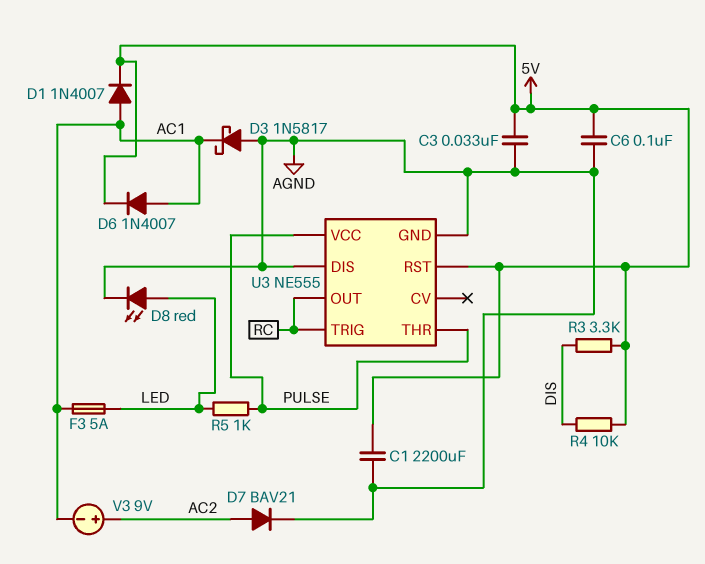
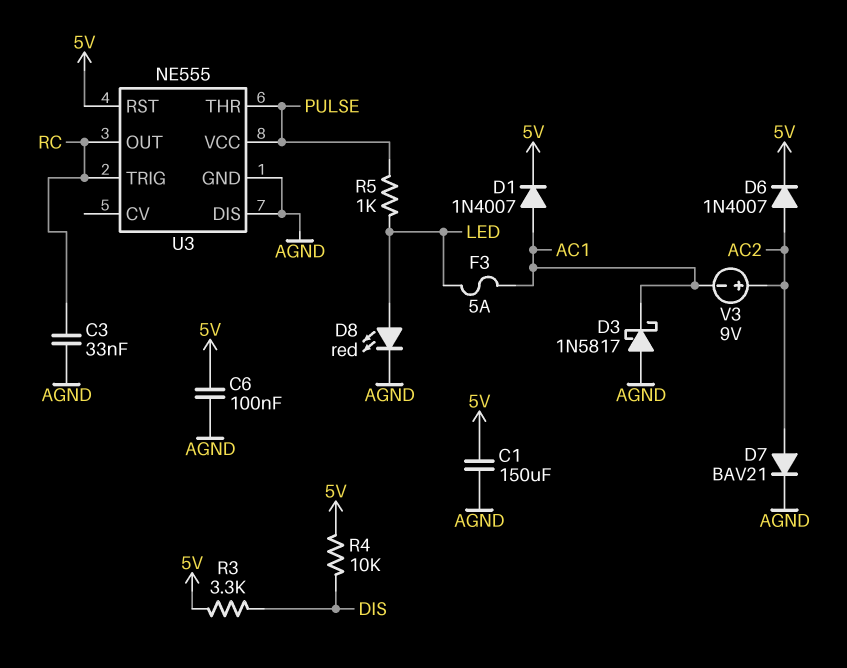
C1: 2200uF (5V, AGND) -> 150uF (5V, AGND)
C3: 33nF (5V, AGND) -> 33nF (AGND, RC)
D6: diode 1N4007 (A AC1, K 5V) -> diode 1N4007 (A AC2, K 5V)

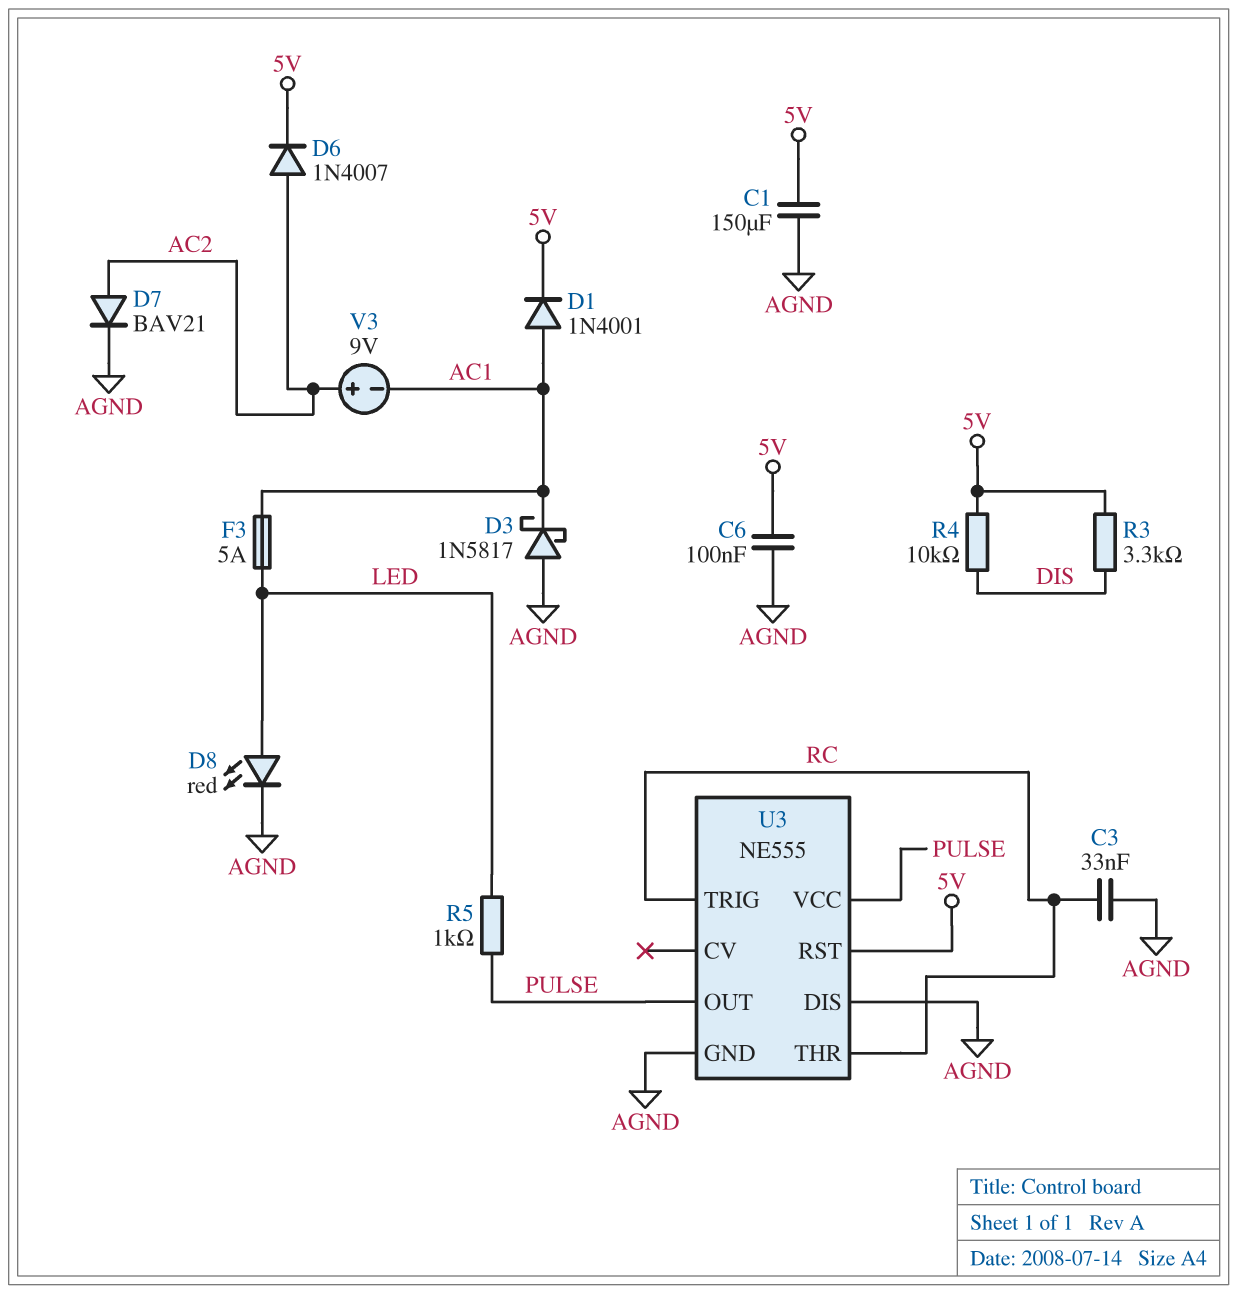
D1: diode 1N4007 (A AC1, K 5V) -> diode 1N4001 (A AC1, K 5V)
U3 pin OUT: RC -> PULSE
U3 pin THR: PULSE -> RC

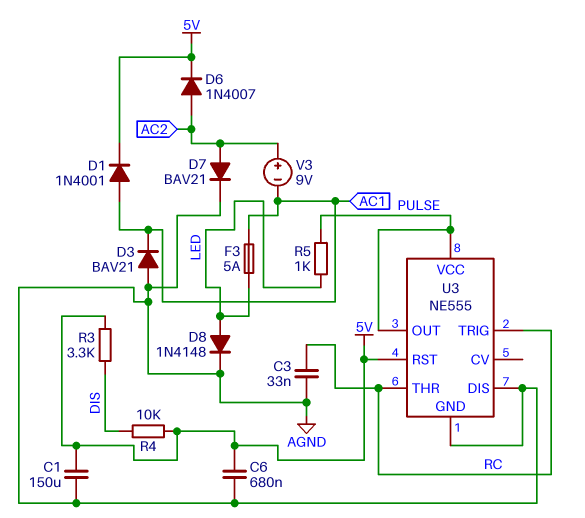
C6: 100nF (5V, AGND) -> 680nF (5V, AGND)
D3: schottky 1N5817 (A AGND, K AC1) -> diode BAV21 (A AGND, K AC1)
D8: LED red (A LED, K AGND) -> diode 1N4148 (A LED, K AGND)

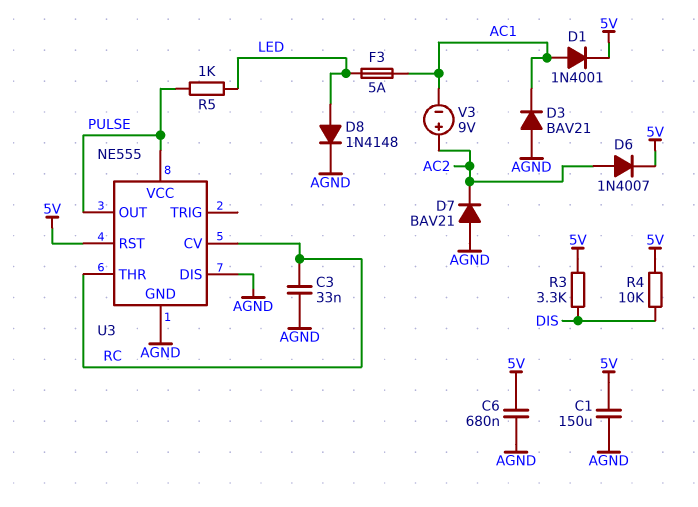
D7: diode BAV21 (A AC2, K AGND) -> diode BAV21 (A AGND, K AC2)
U3 pin CV: none -> RC
U3 pin TRIG: RC -> none

